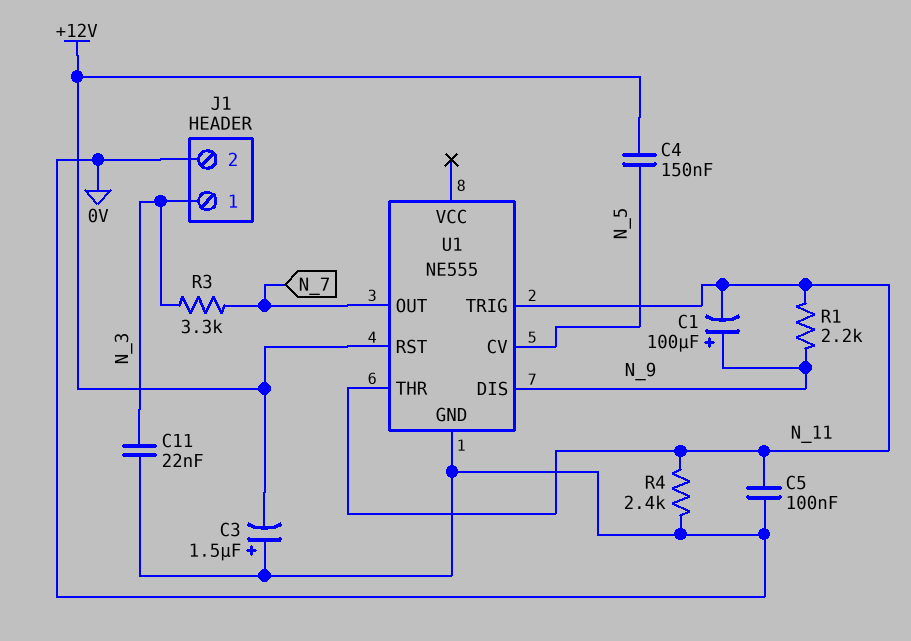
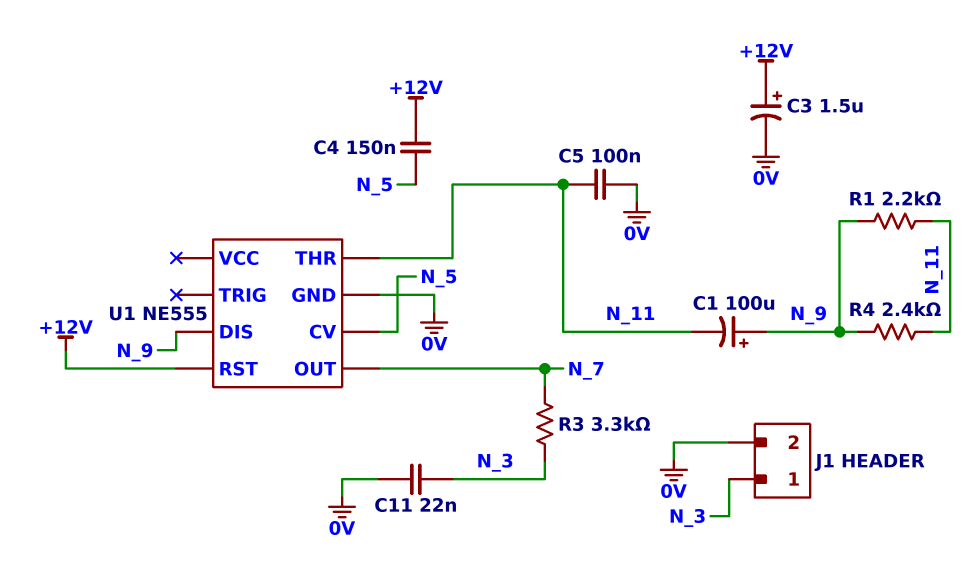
C3: 1.5uF (plus 0V, minus +12V) -> 1.5uF (plus +12V, minus 0V)
R4: 2.4k (0V, N_11) -> 2.4k (N_9, N_11)
U1 pin TRIG: N_11 -> none

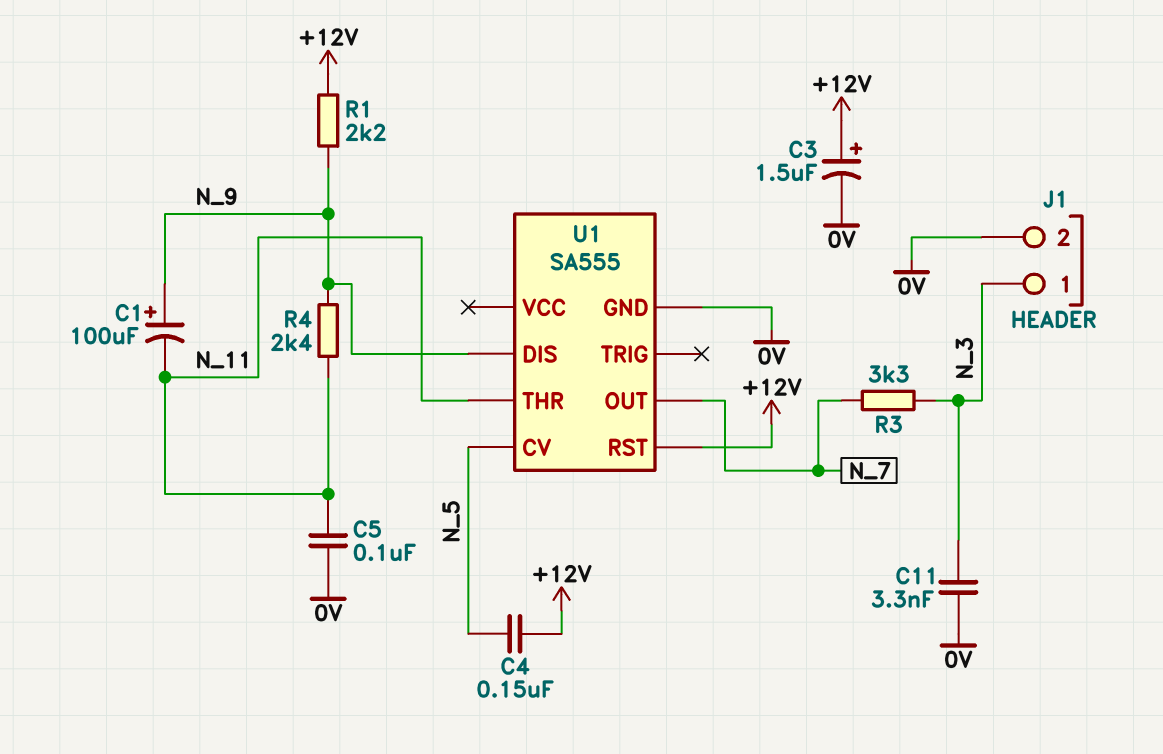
C11: 22nF (0V, N_3) -> 3.3nF (0V, N_3)
R1: 2.2k (N_9, N_11) -> 2.2k (+12V, N_9)
U1: NE555 -> SA555

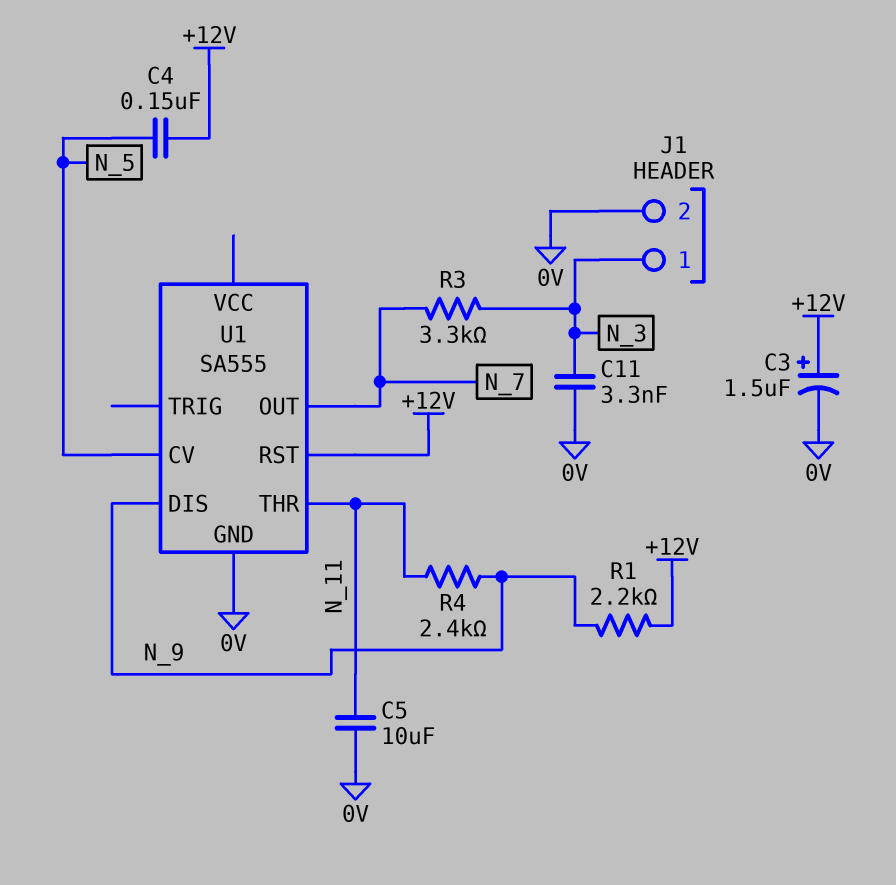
C1: 100uF (plus N_9, minus N_11) -> none
C5: 100nF (0V, N_11) -> 10uF (0V, N_11)

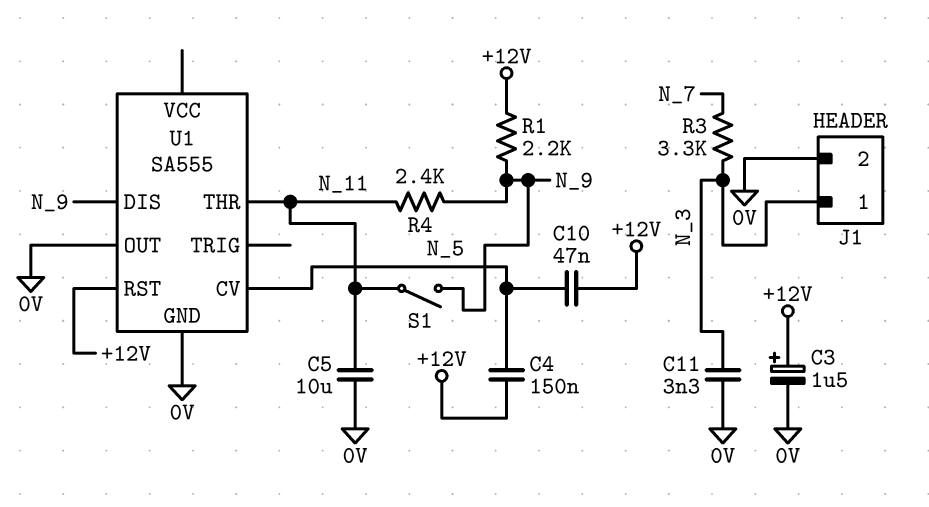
C10: none -> 47nF (+12V, N_5)
S1: none -> switch (N_9, N_11)
U1 pin OUT: N_7 -> 0V

